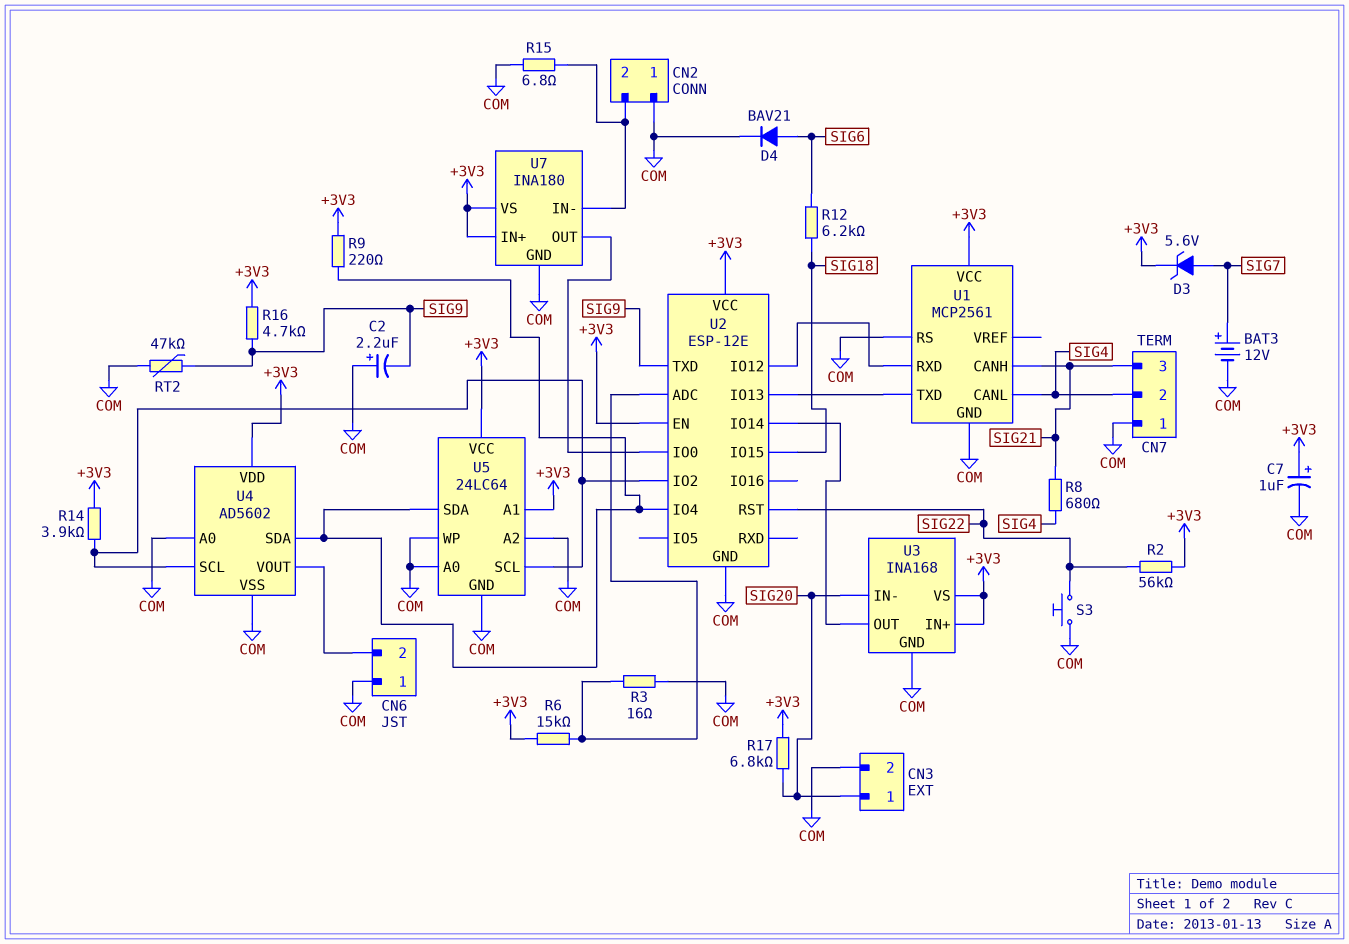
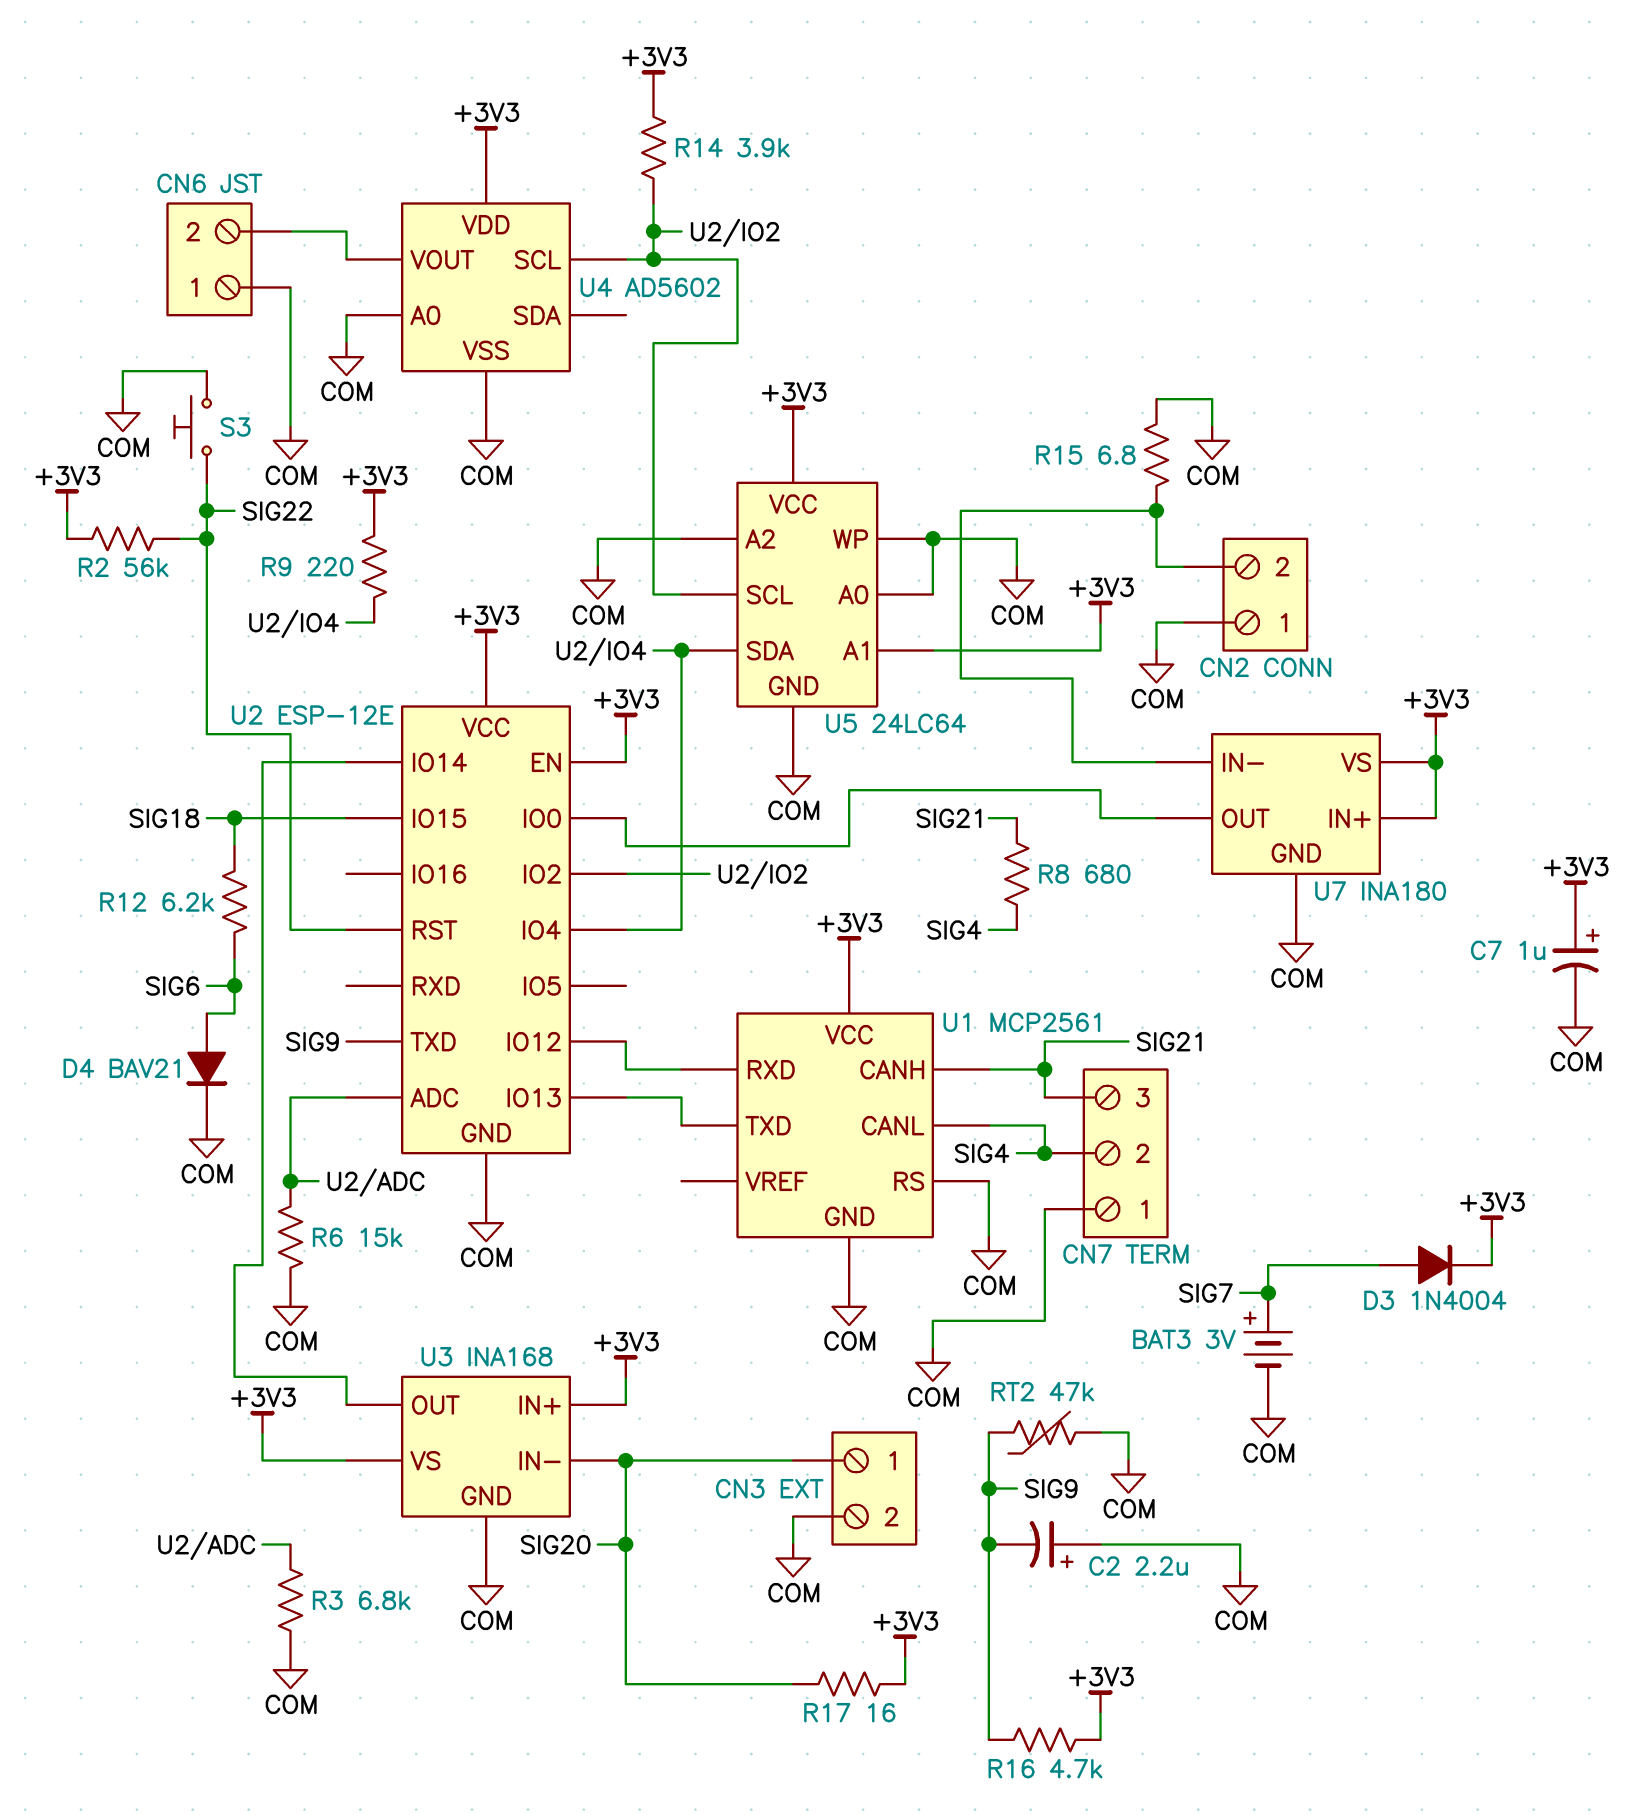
BAT3: 12V (plus SIG7, minus COM) -> 3V (plus SIG7, minus COM)
D3: zener 5.6V (A SIG7, K +3V3) -> diode 1N4004 (A SIG7, K +3V3)
R3: 16 (COM, U2/ADC) -> 6.8k (COM, U2/ADC)
R6: 15k (+3V3, U2/ADC) -> 15k (COM, U2/ADC)
R17: 6.8k (+3V3, SIG20) -> 16 (+3V3, SIG20)
U4 pin SDA: U2/IO4 -> none

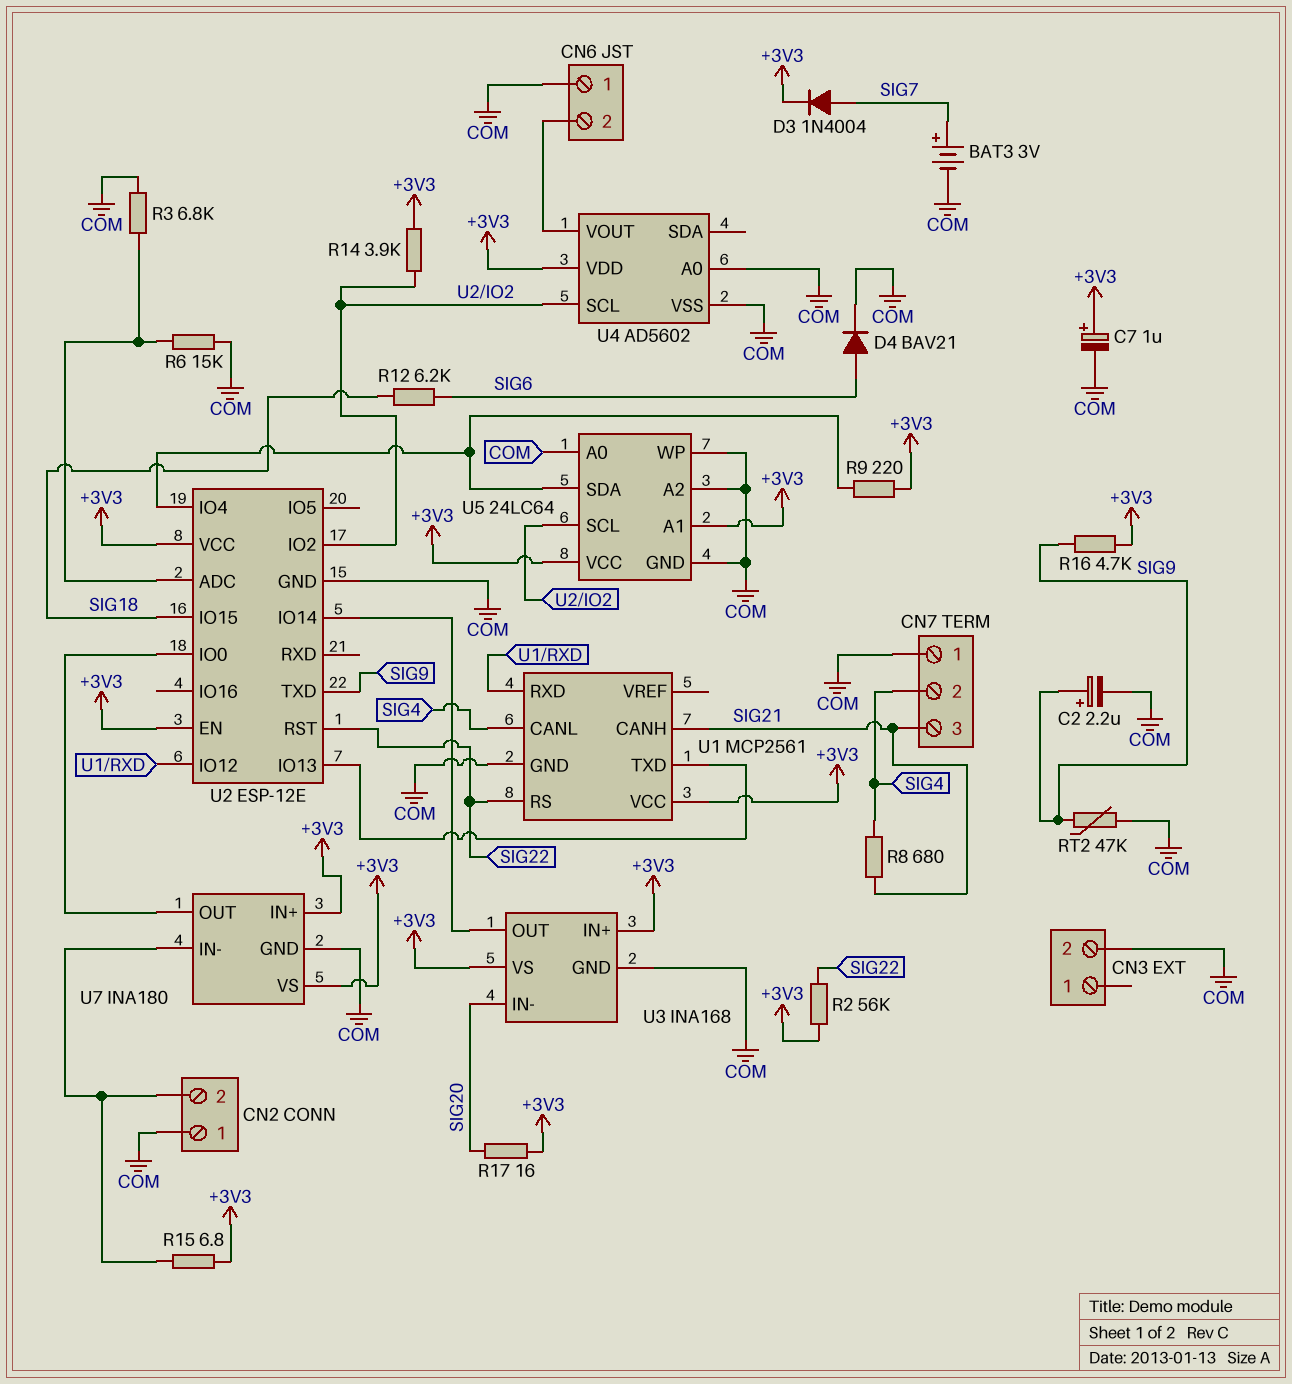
C2: 2.2uF (plus COM, minus SIG9) -> 2.2uF (plus SIG9, minus COM)
CN3 pin 1: SIG20 -> none
R15: 6.8 (CN2/2, COM) -> 6.8 (+3V3, CN2/2)
S3: button (COM, SIG22) -> none
U1 pin RS: COM -> SIG22

